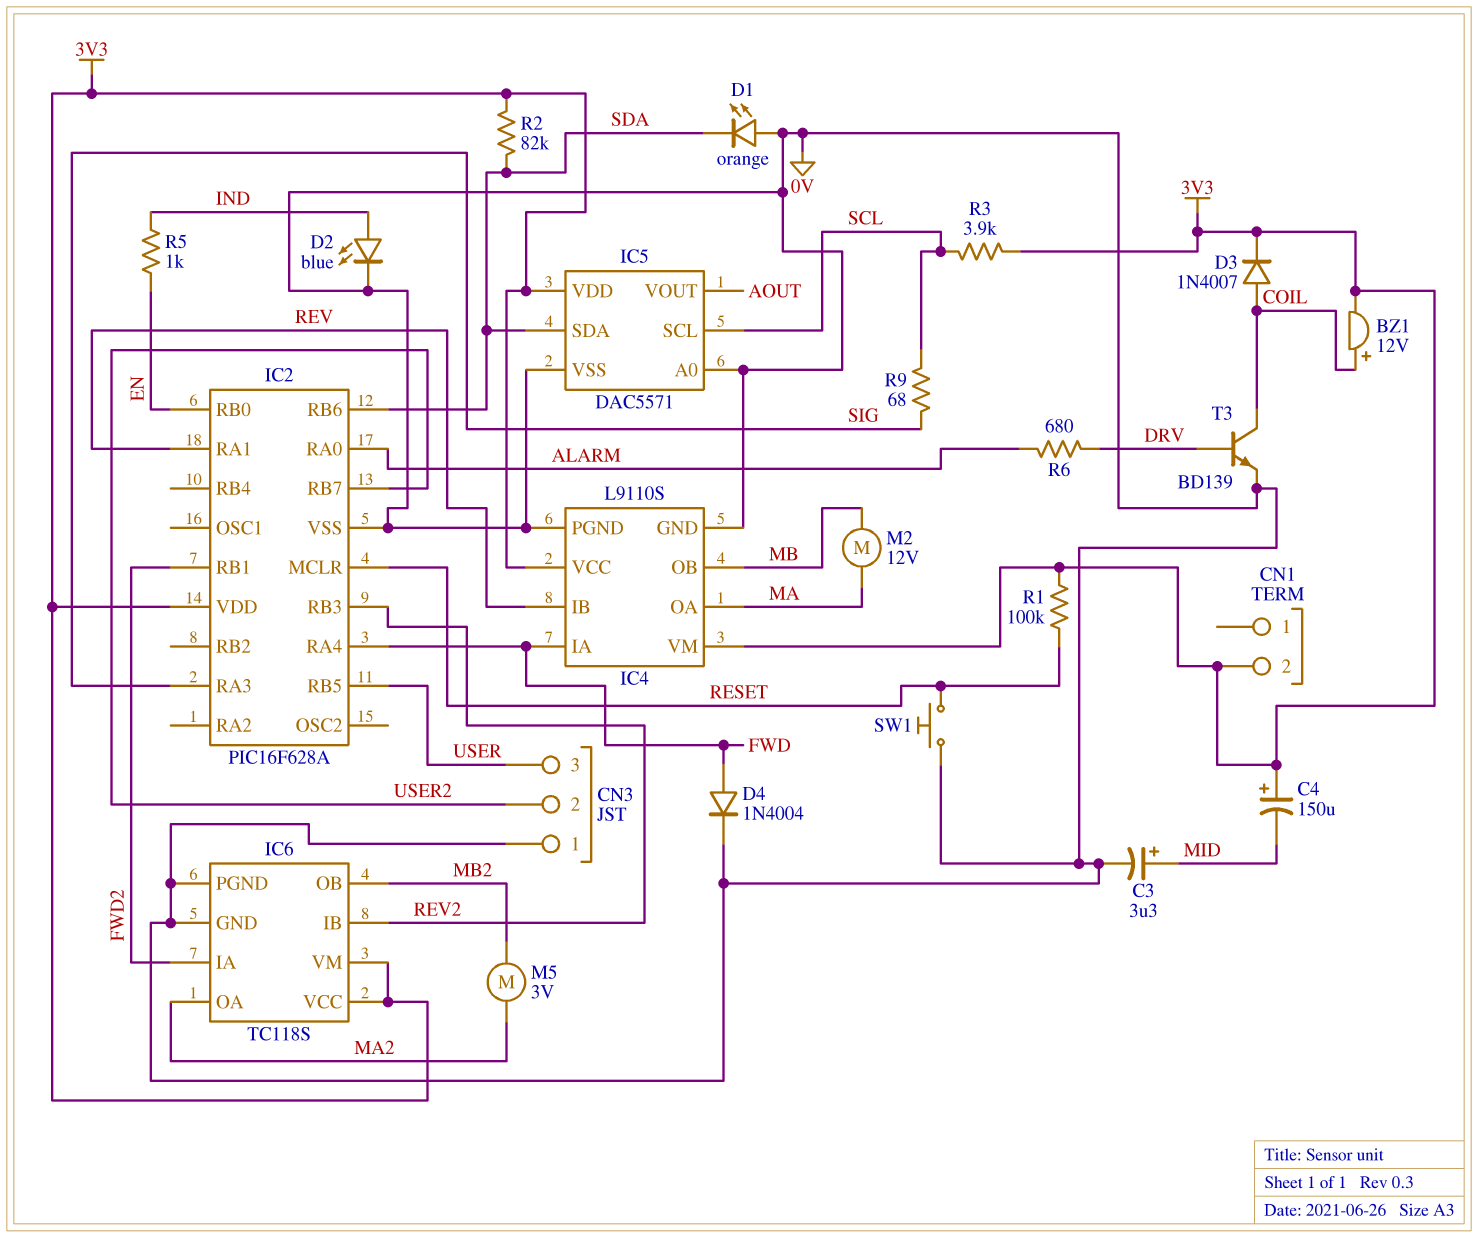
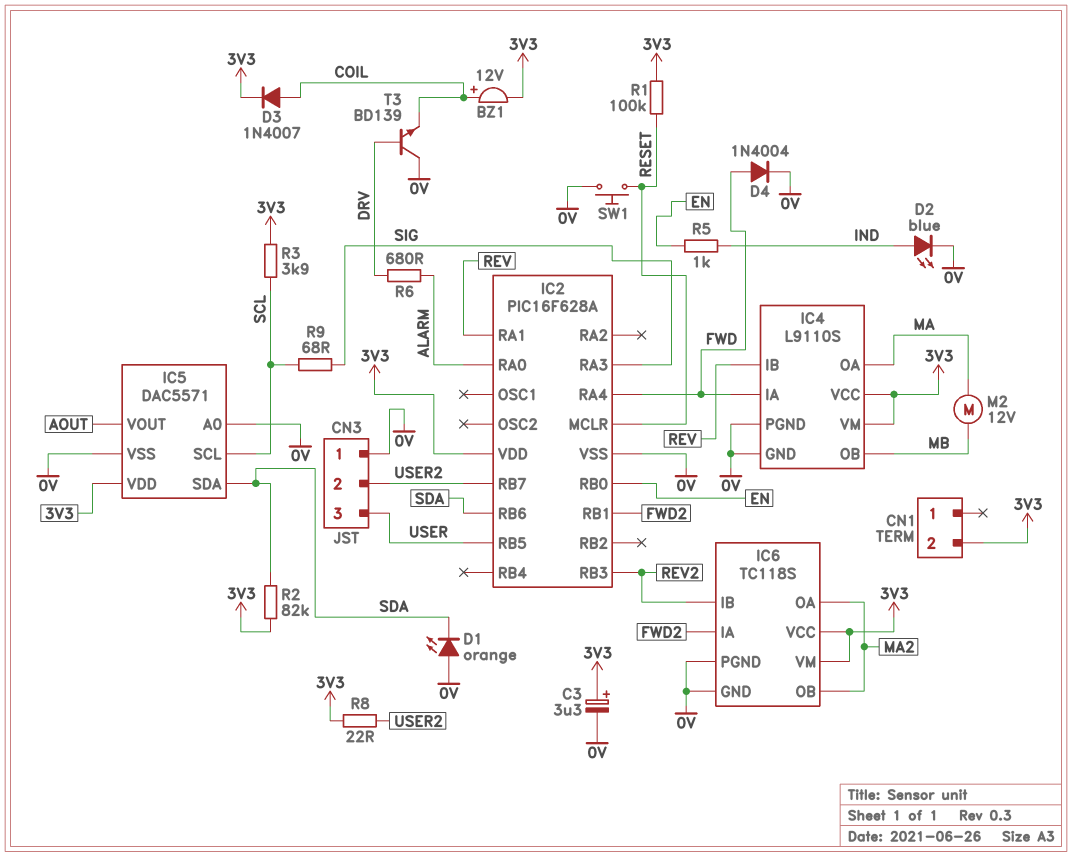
C3: 3.3uF (plus MID, minus 0V) -> 3.3uF (plus 3V3, minus 0V)
C4: 150uF (plus 3V3, minus MID) -> none
IC6 pin OB: MB2 -> MA2
M5: motor 3V (MA2, MB2) -> none
R8: none -> 22 (3V3, USER2)
T3: NPN BD139 (B DRV, C COIL, E 0V) -> NPN BD139 (B DRV, C 0V, E COIL)

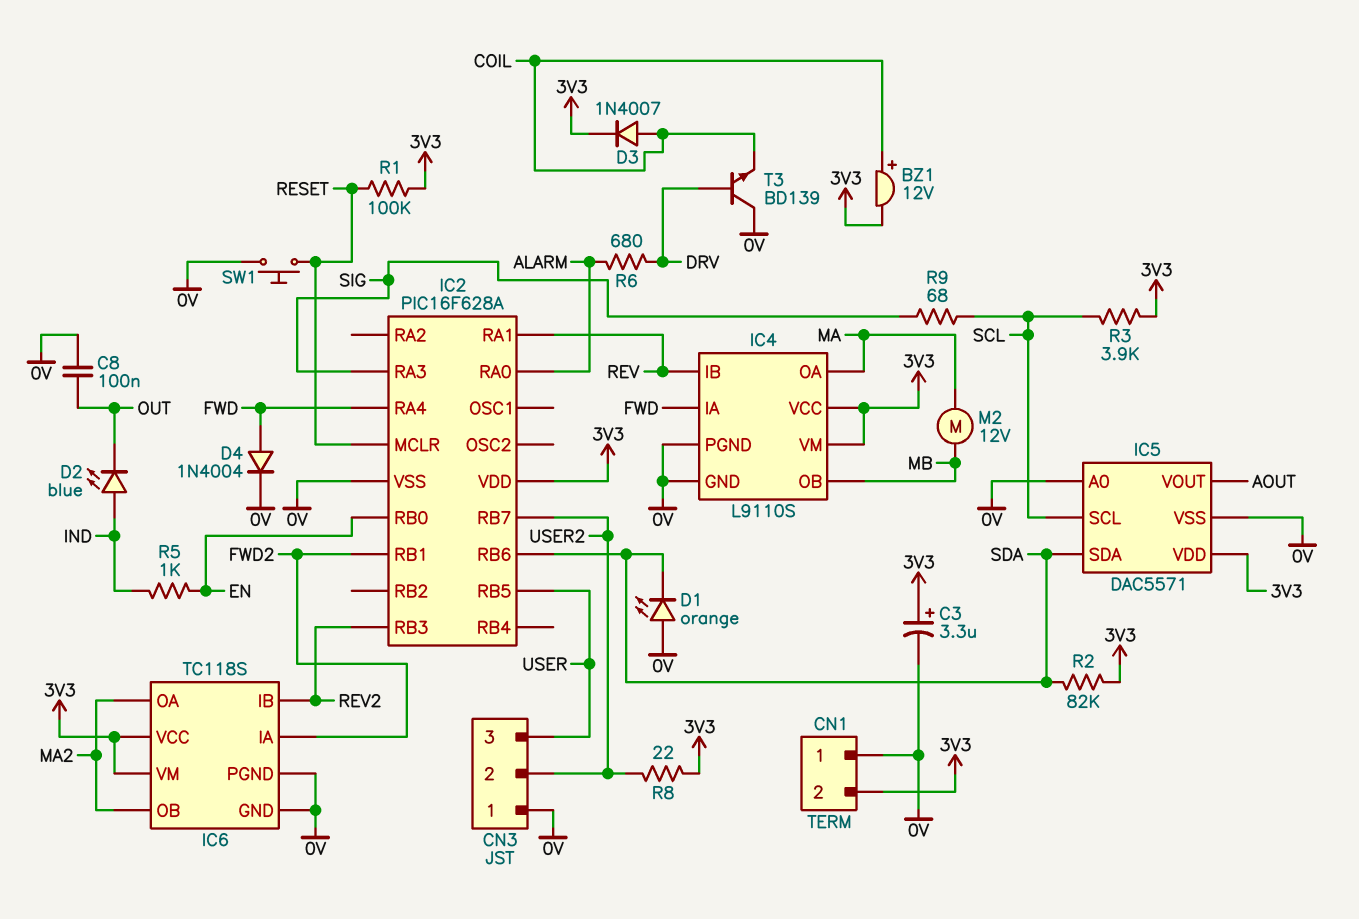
C8: none -> 100nF (0V, OUT)
CN1 pin 1: none -> 0V
D2: LED blue (A IND, K 0V) -> LED blue (A IND, K OUT)

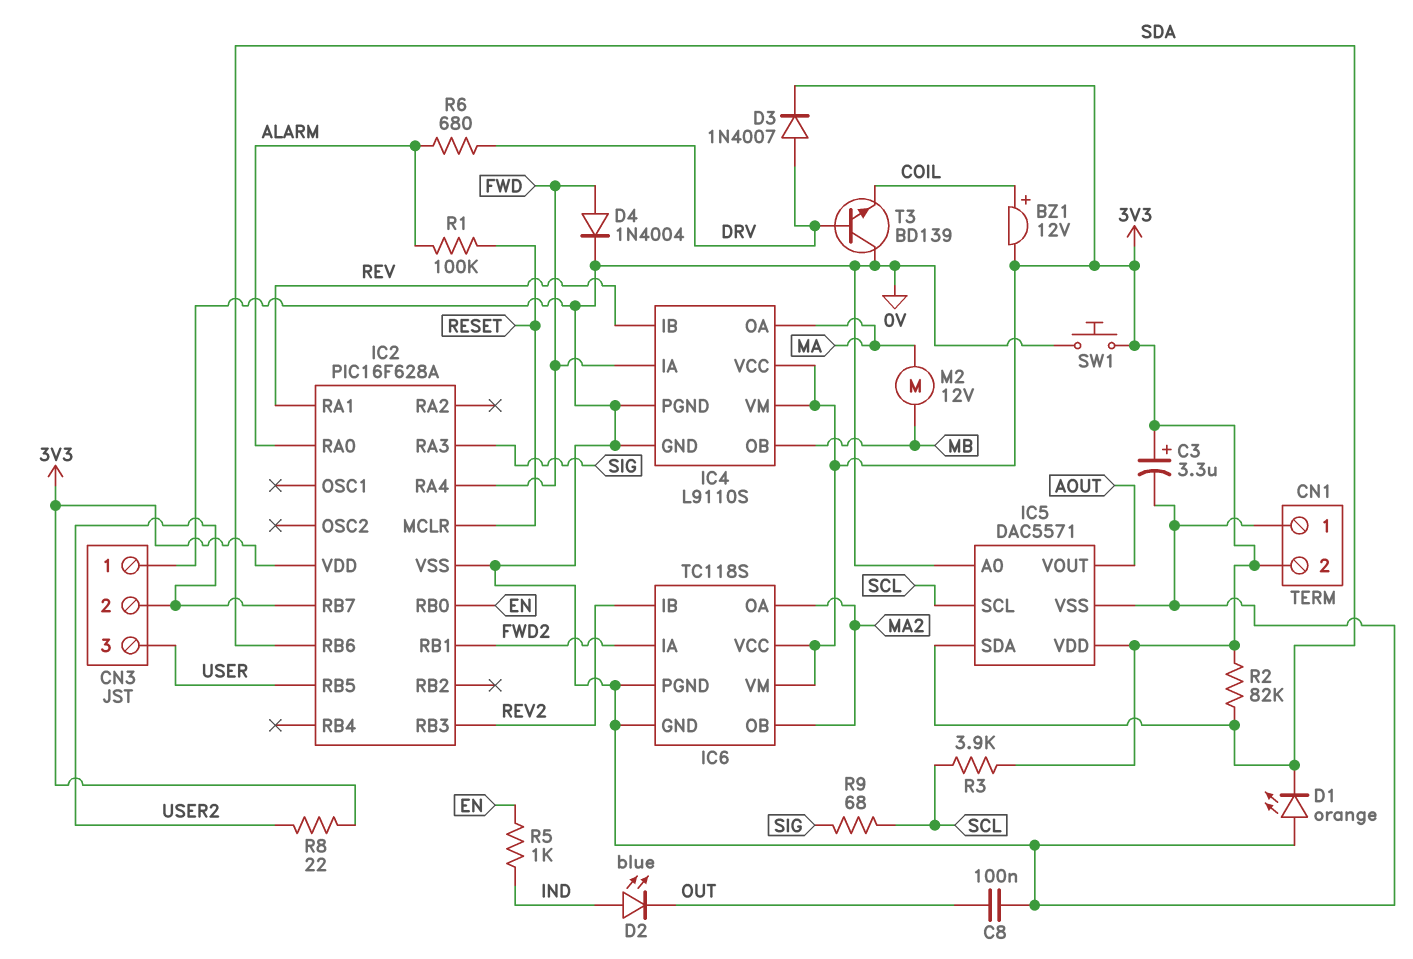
D3: diode 1N4007 (A COIL, K 3V3) -> diode 1N4007 (A DRV, K 3V3)
R1: 100k (3V3, RESET) -> 100k (ALARM, RESET)
SW1: button (0V, RESET) -> button (0V, 3V3)

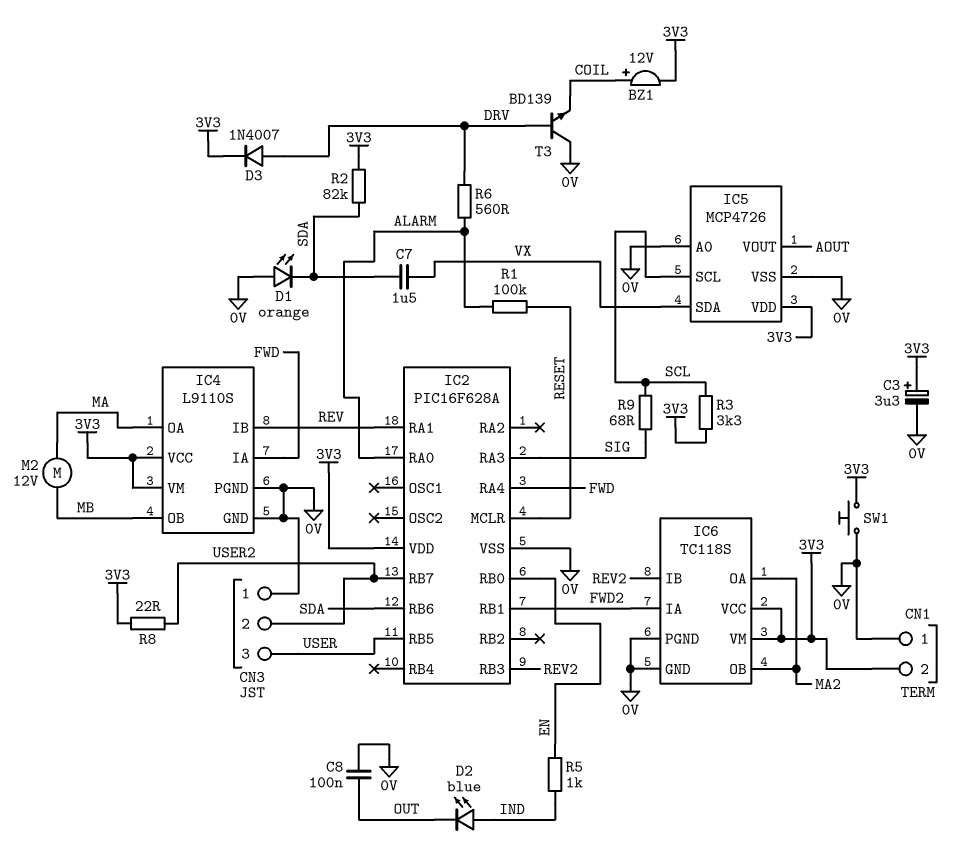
C7: none -> 1.5uF (SDA, VX)
D4: diode 1N4004 (A FWD, K 0V) -> none
IC5: DAC5571 -> MCP4726
IC5 pin SDA: SDA -> VX
R3: 3.9k (3V3, SCL) -> 3.3k (3V3, SCL)
R6: 680 (ALARM, DRV) -> 560 (ALARM, DRV)

